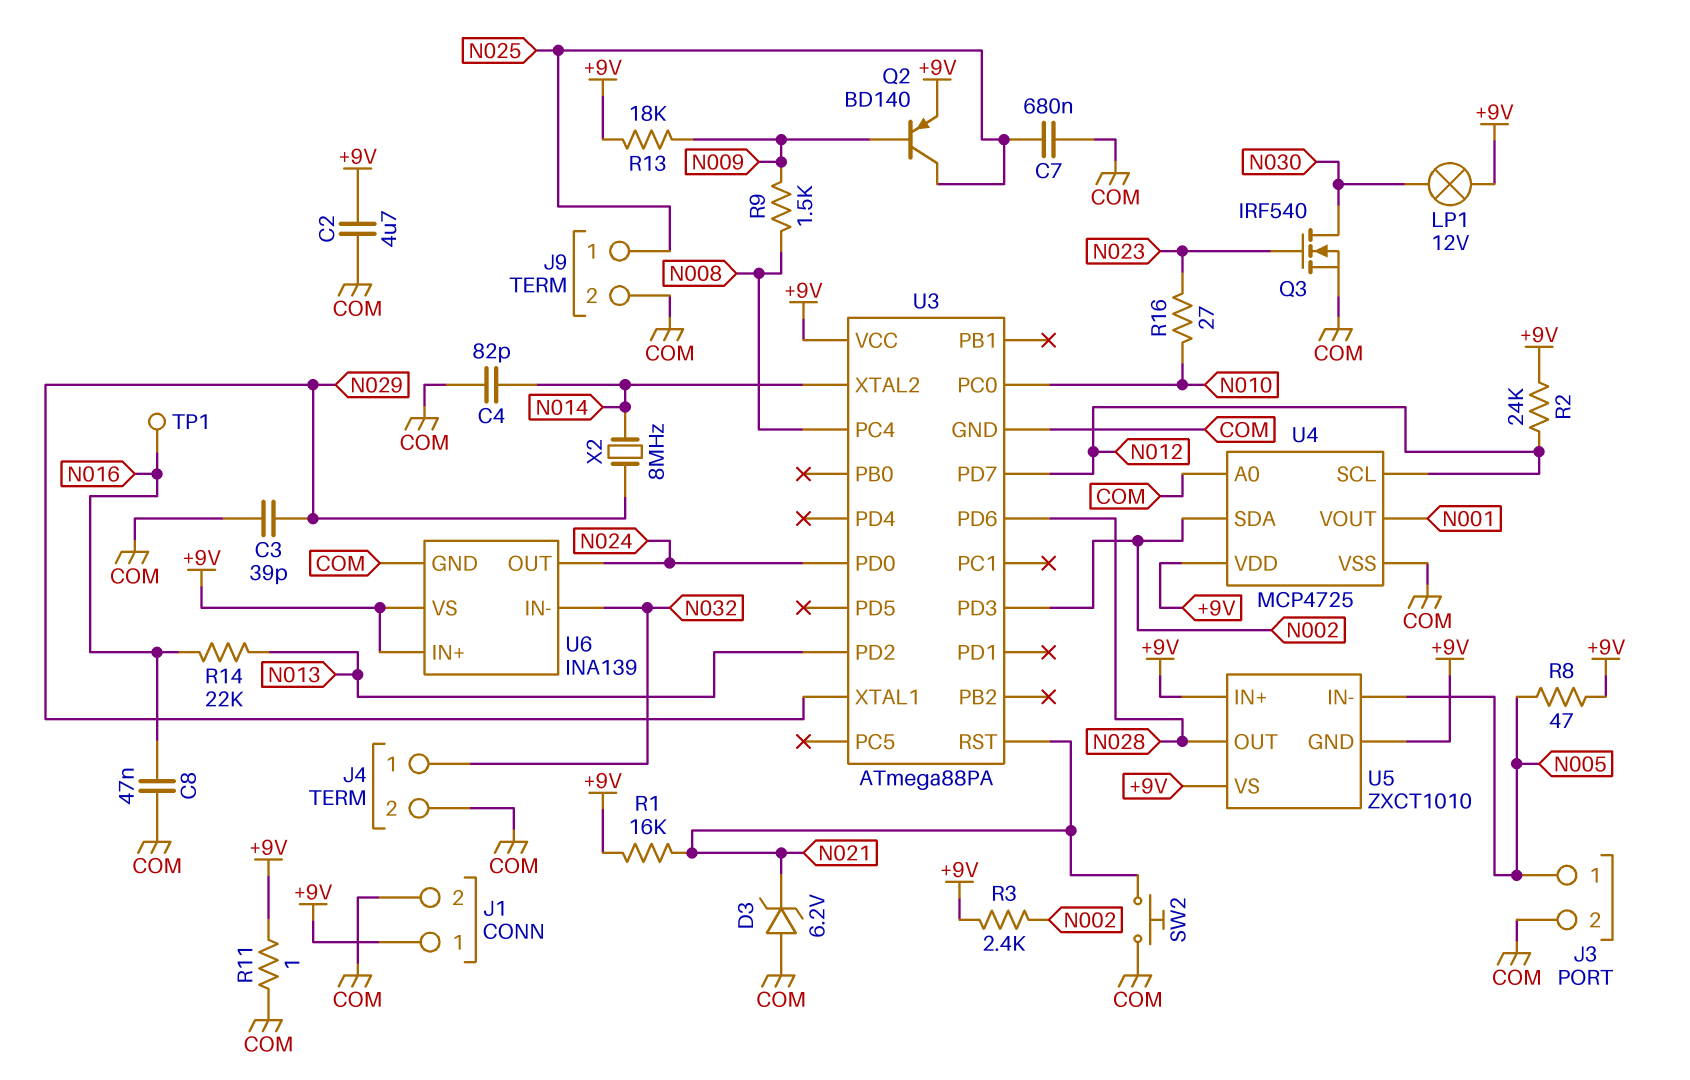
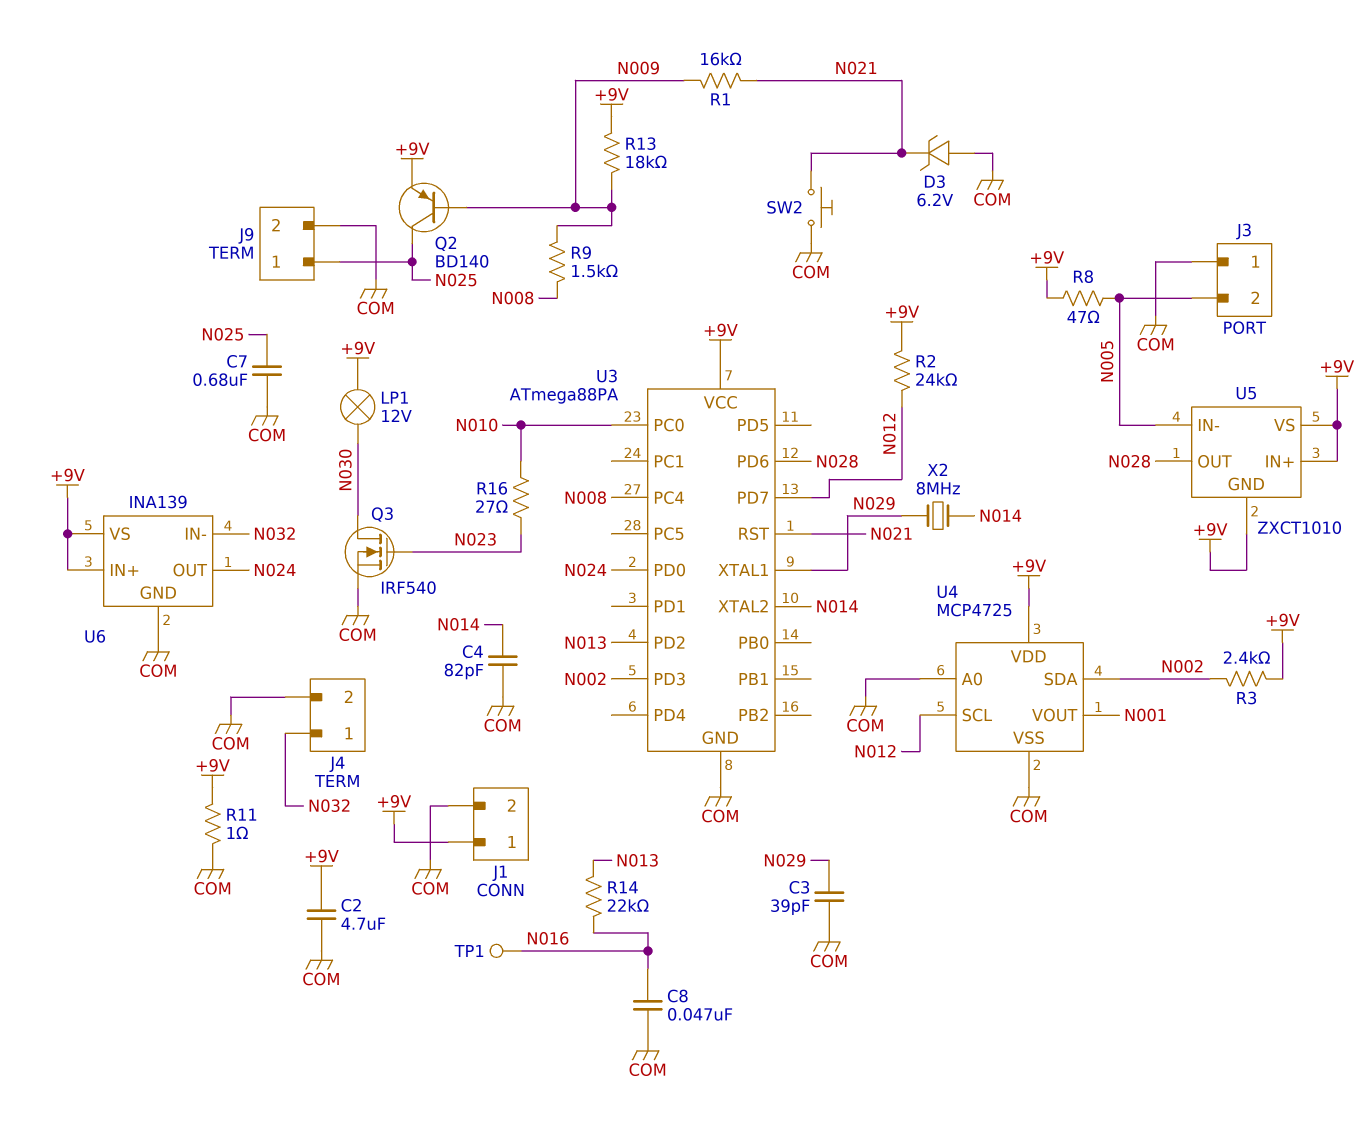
J3 pin 1: N005 -> COM
J3 pin 2: COM -> N005
R1: 16k (+9V, N021) -> 16k (N009, N021)

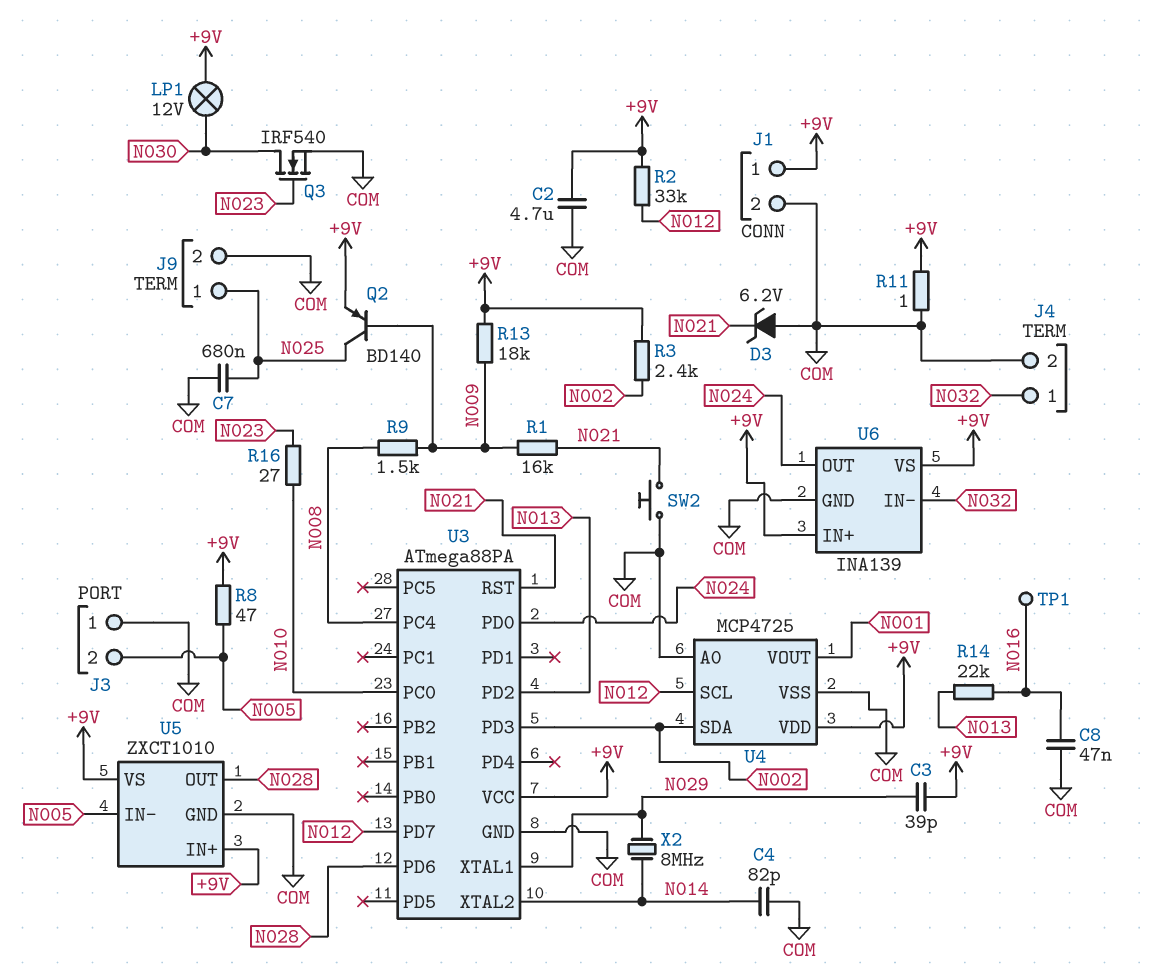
C3: 39pF (COM, N029) -> 39pF (+9V, N029)
R2: 24k (+9V, N012) -> 33k (+9V, N012)
U5 pin GND: +9V -> COM

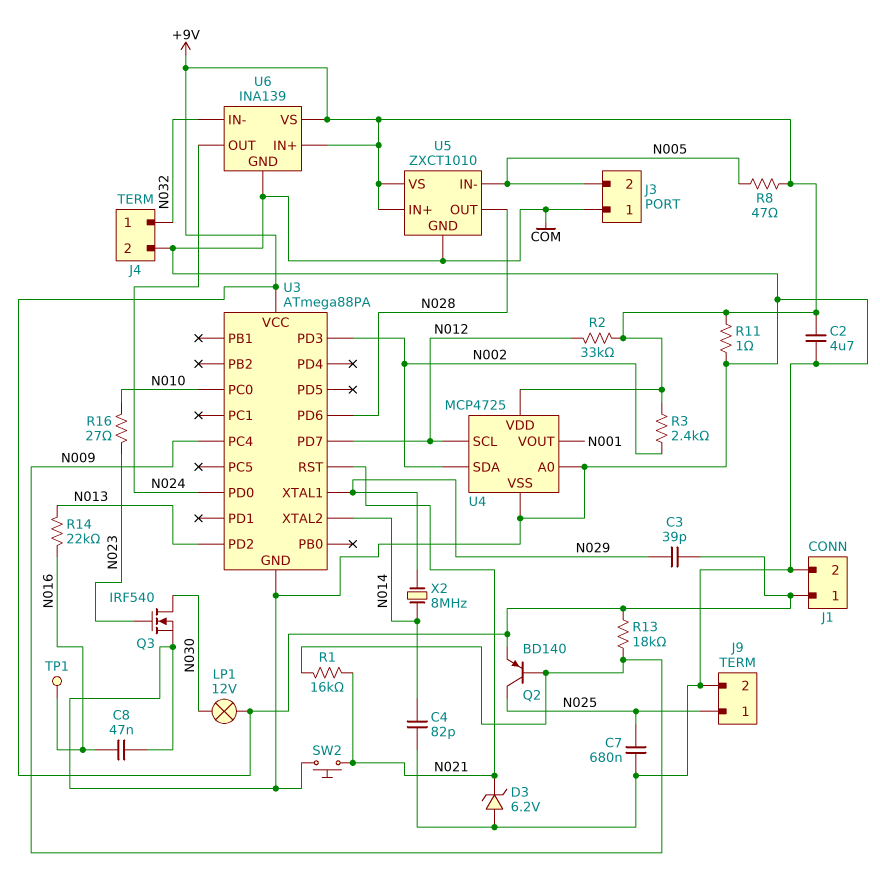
R9: 1.5k (N008, N009) -> none
U3 pin PC4: N008 -> N009

